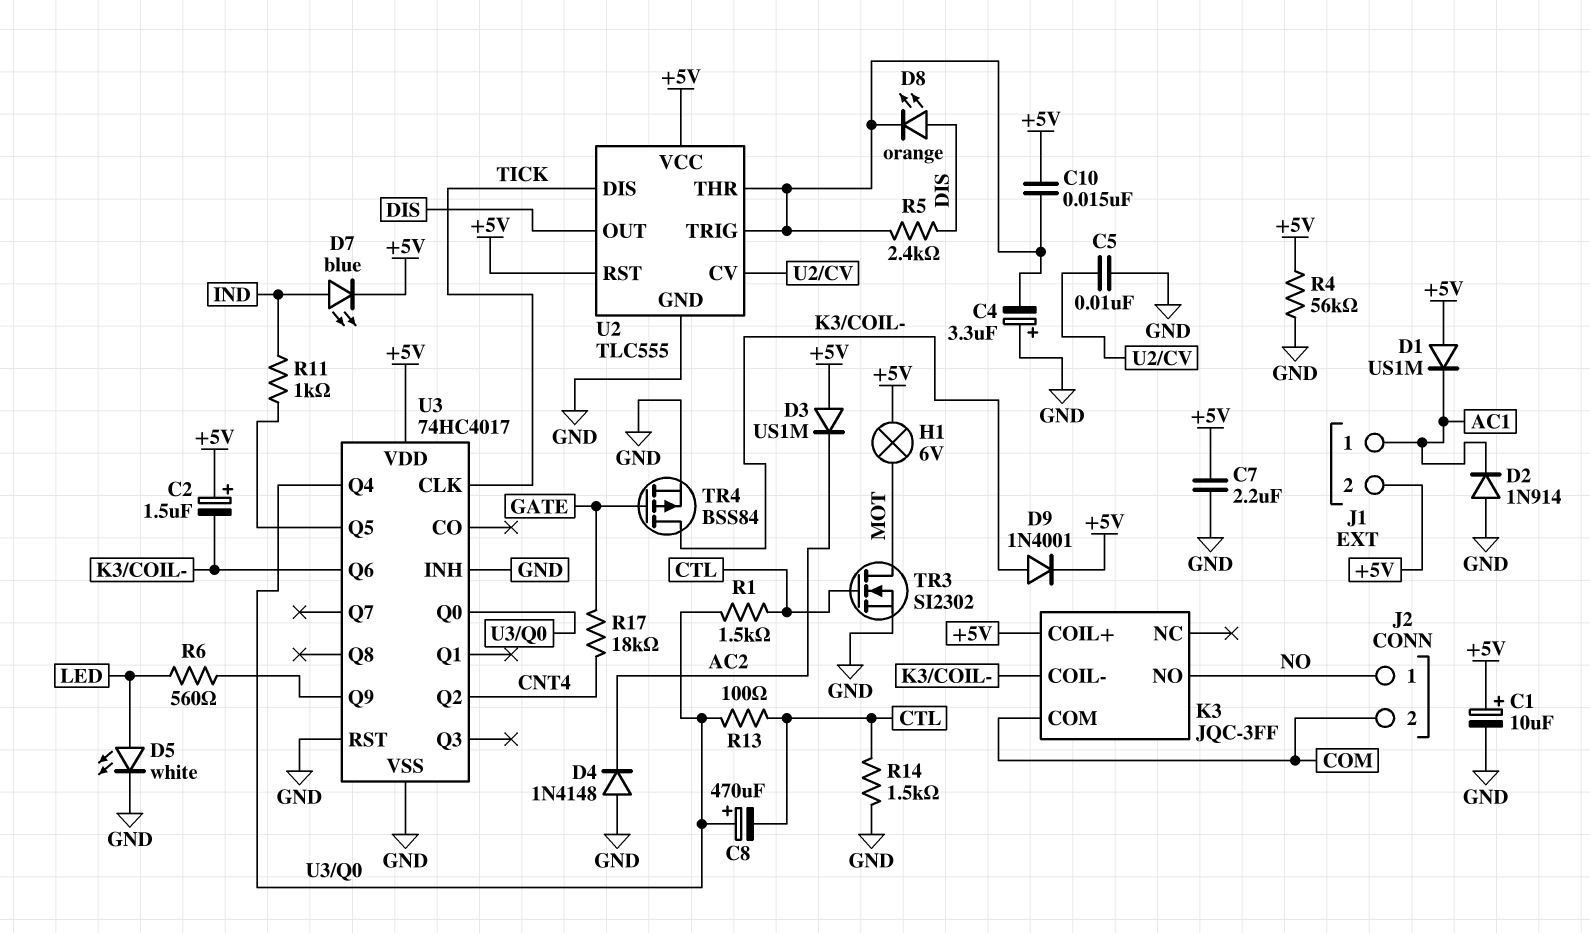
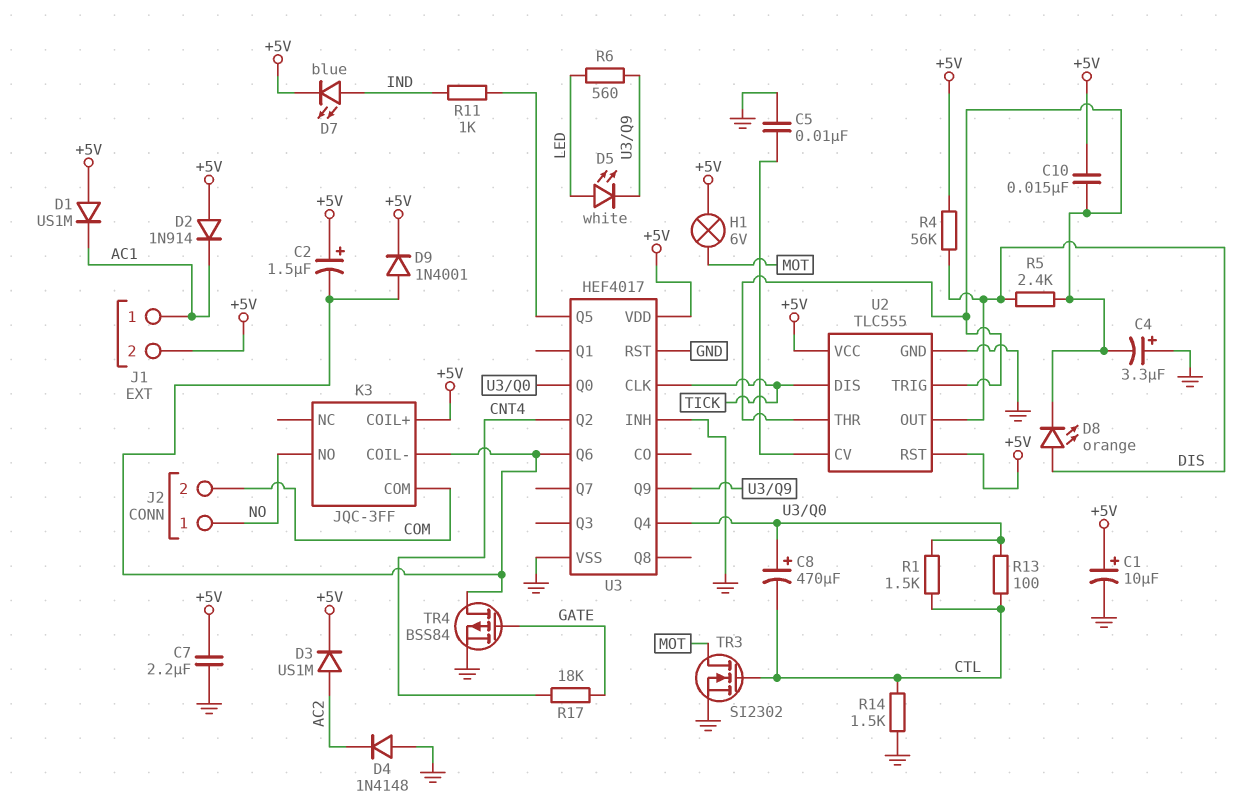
D2: diode 1N914 (A GND, K AC1) -> diode 1N914 (A +5V, K AC1)
D3: diode US1M (A +5V, K AC2) -> diode US1M (A AC2, K +5V)
D5: LED white (A LED, K GND) -> LED white (A LED, K U3/Q9)
R4: 56k (+5V, GND) -> 56k (+5V, DIS)
U3: 74HC4017 -> HEF4017

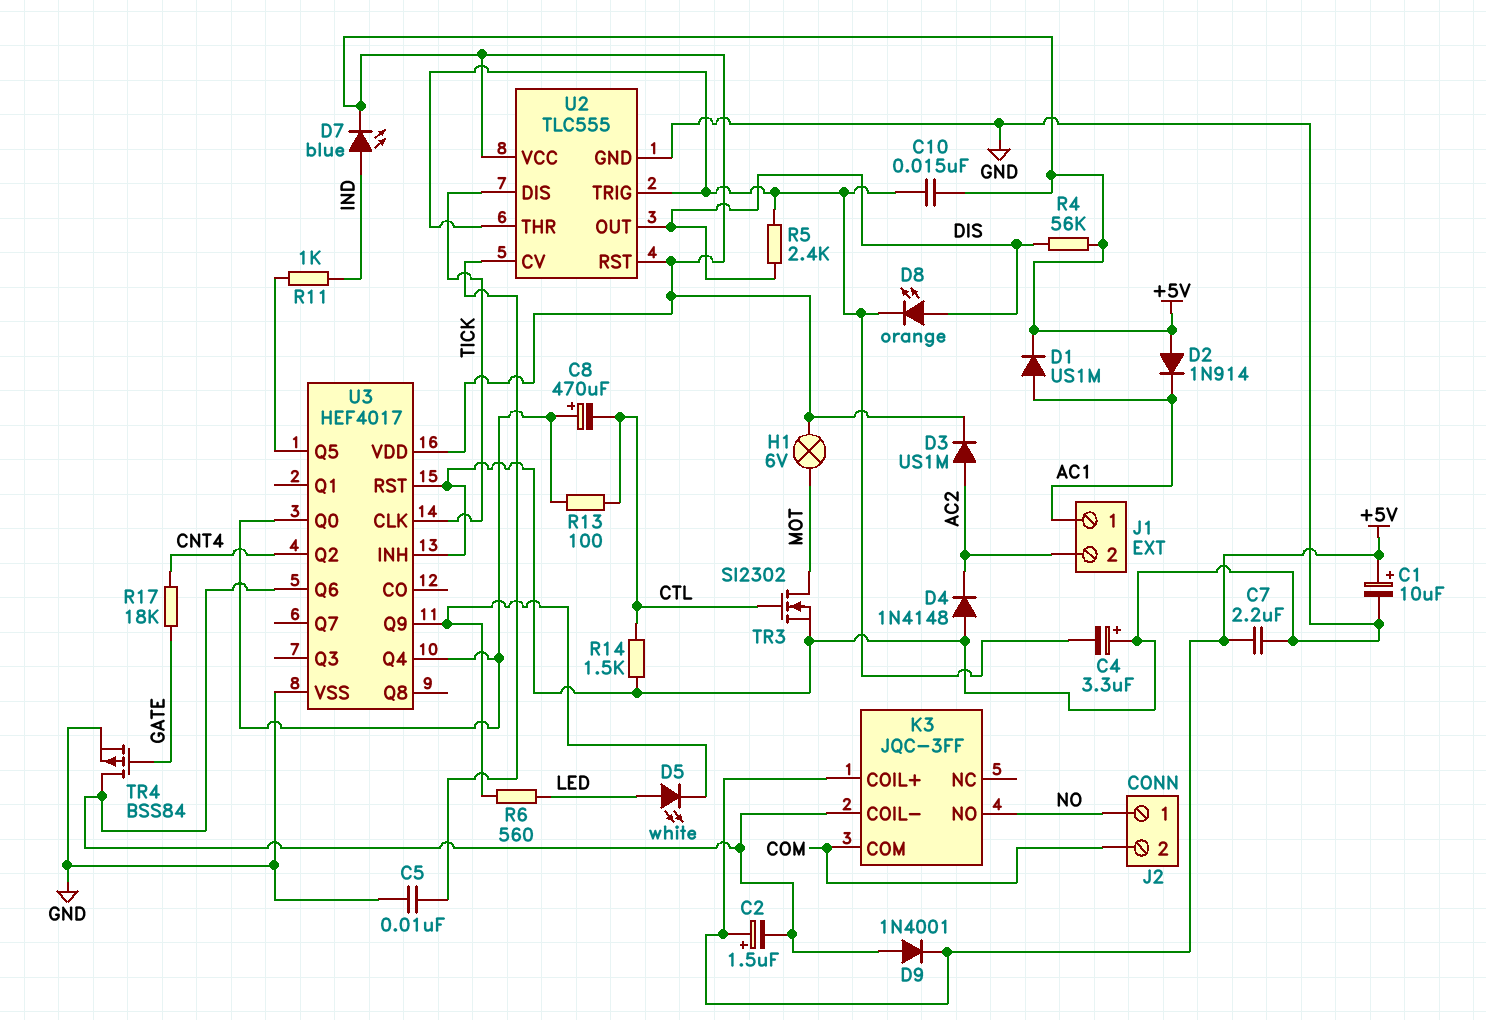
D1: diode US1M (A +5V, K AC1) -> diode US1M (A AC1, K +5V)
J1 pin 2: +5V -> AC2
R1: 1.5k (CTL, U3/Q0) -> none

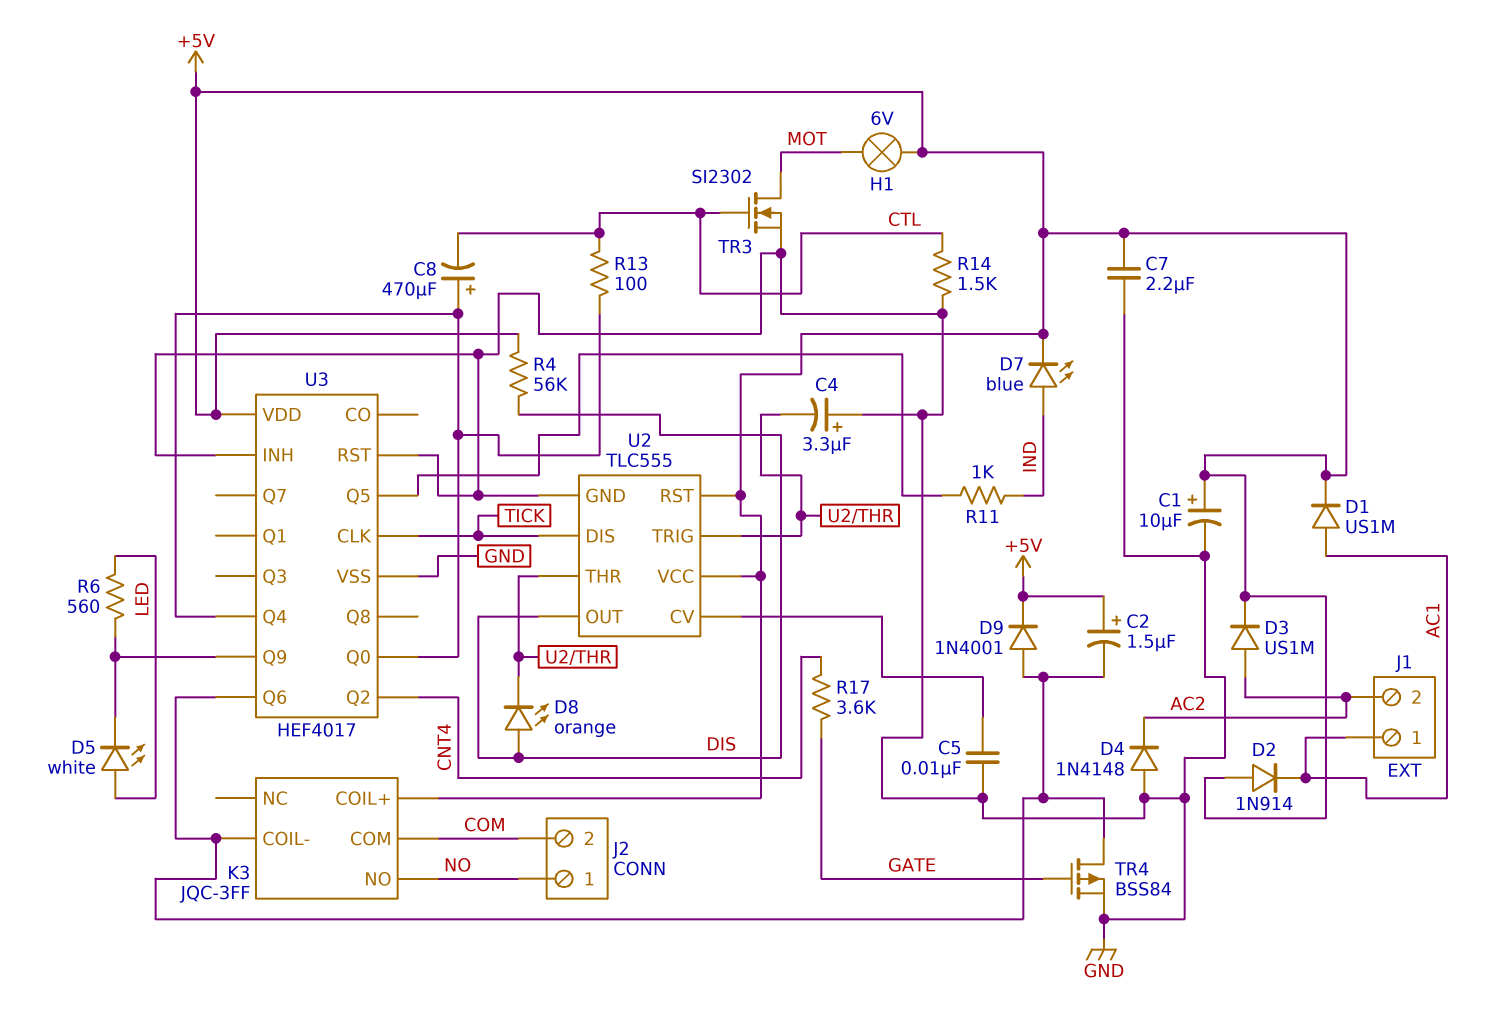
C10: 15nF (+5V, U2/THR) -> none
R5: 2.4k (DIS, U2/THR) -> none
R17: 18k (CNT4, GATE) -> 3.6k (CNT4, GATE)

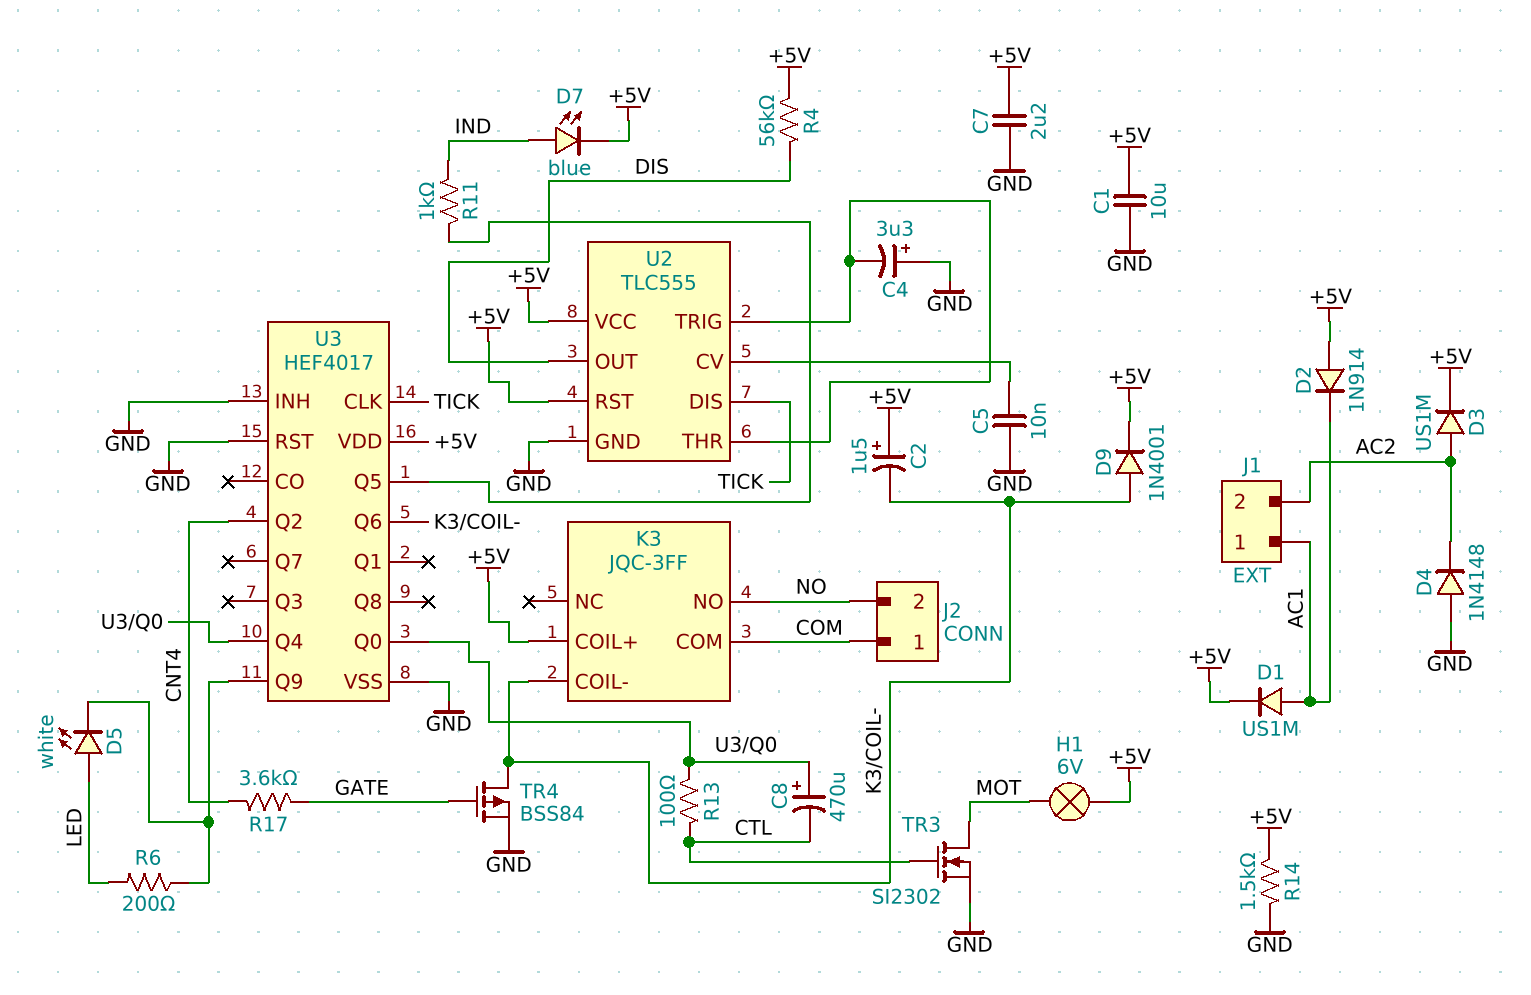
C1: 10uF (plus +5V, minus GND) -> 10uF (+5V, GND)
D8: LED orange (A DIS, K U2/THR) -> none
J2 pin 1: NO -> COM
J2 pin 2: COM -> NO
R6: 560 (LED, U3/Q9) -> 200 (LED, U3/Q9)
R14: 1.5k (CTL, GND) -> 1.5k (+5V, GND)

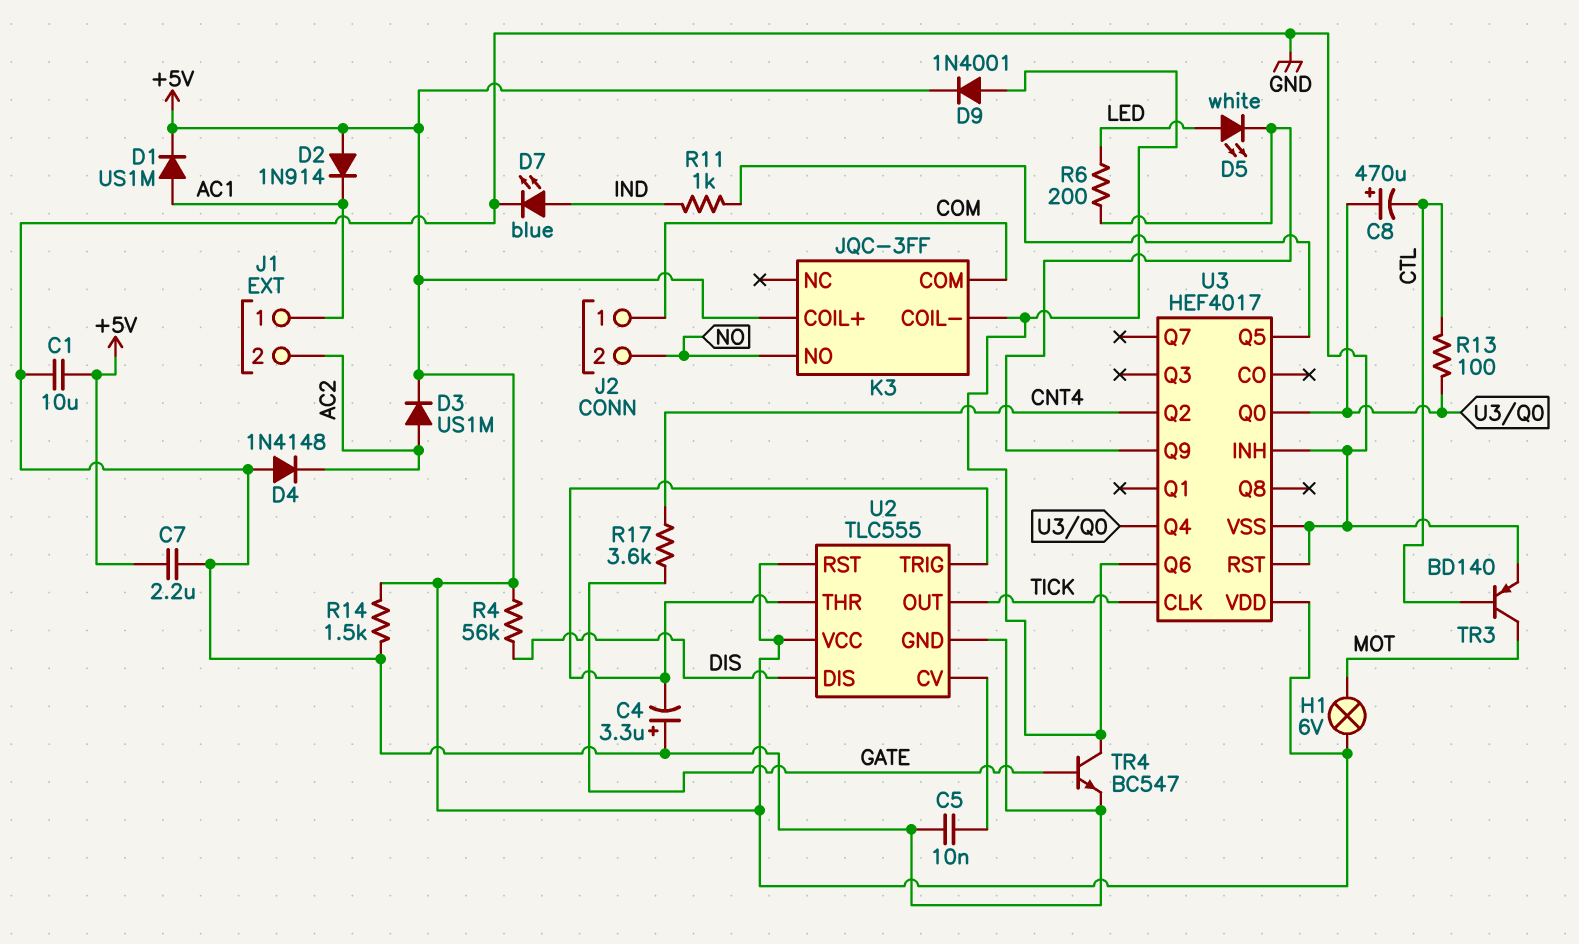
C2: 1.5uF (plus +5V, minus K3/COIL-) -> none
D7: LED blue (A IND, K +5V) -> LED blue (A IND, K GND)
TR3: NMOS SI2302 (G CTL, D MOT, S GND) -> PNP BD140 (B CTL, C MOT, E GND)
TR4: PMOS BSS84 (G GATE, D K3/COIL-, S GND) -> NPN BC547 (B GATE, C K3/COIL-, E GND)
U2 pin DIS: TICK -> DIS
U2 pin OUT: DIS -> TICK

